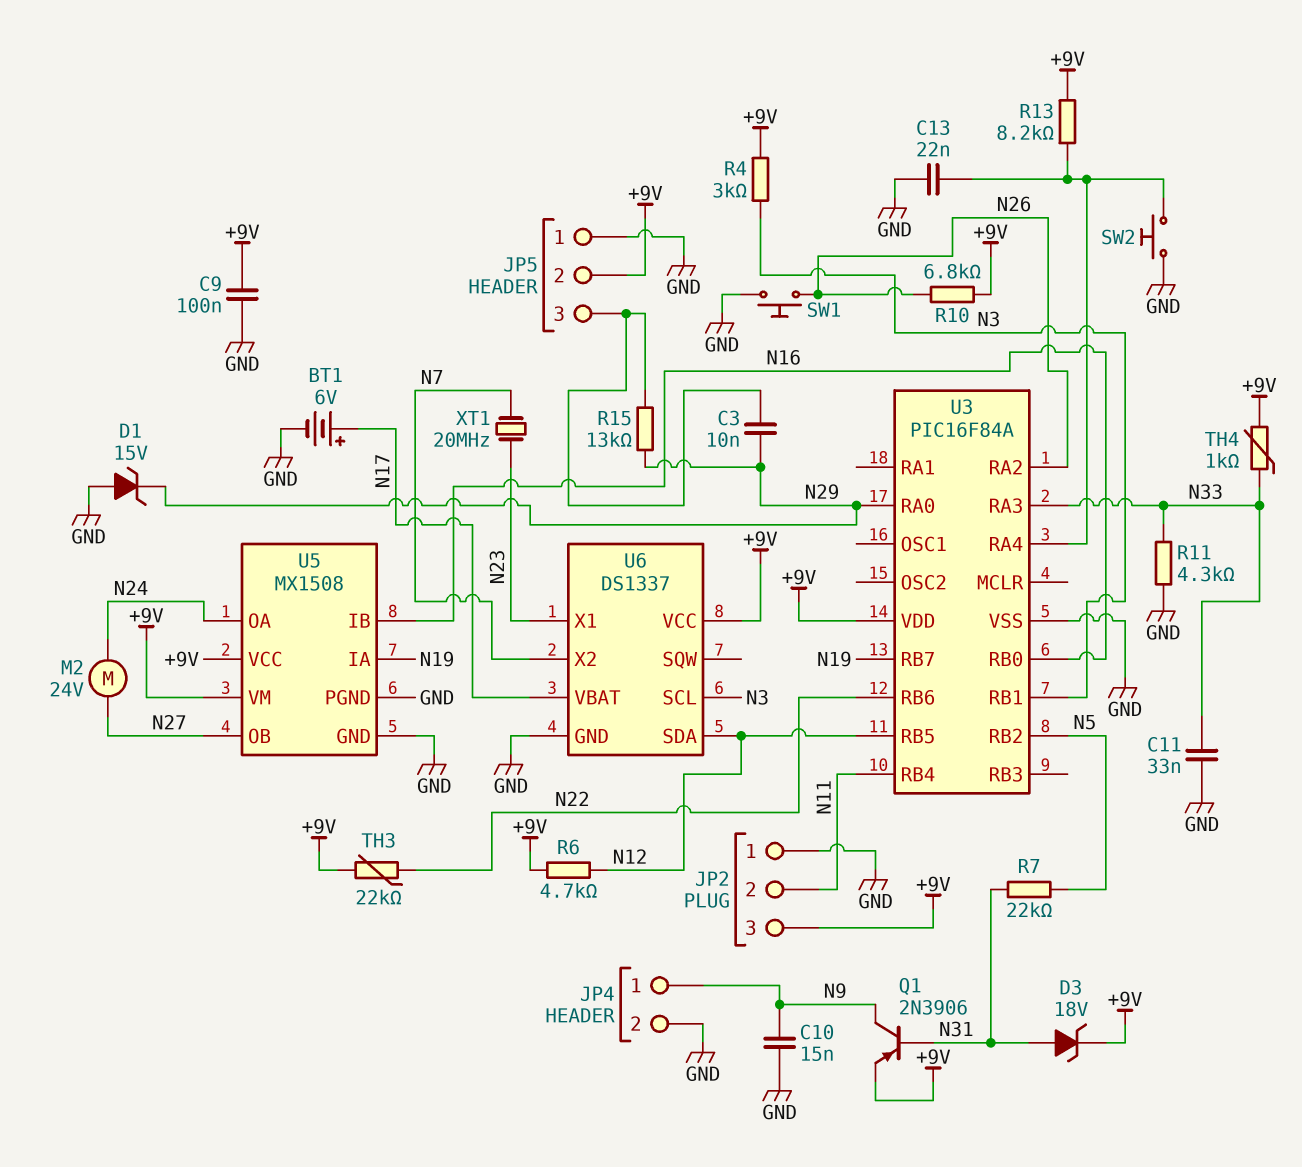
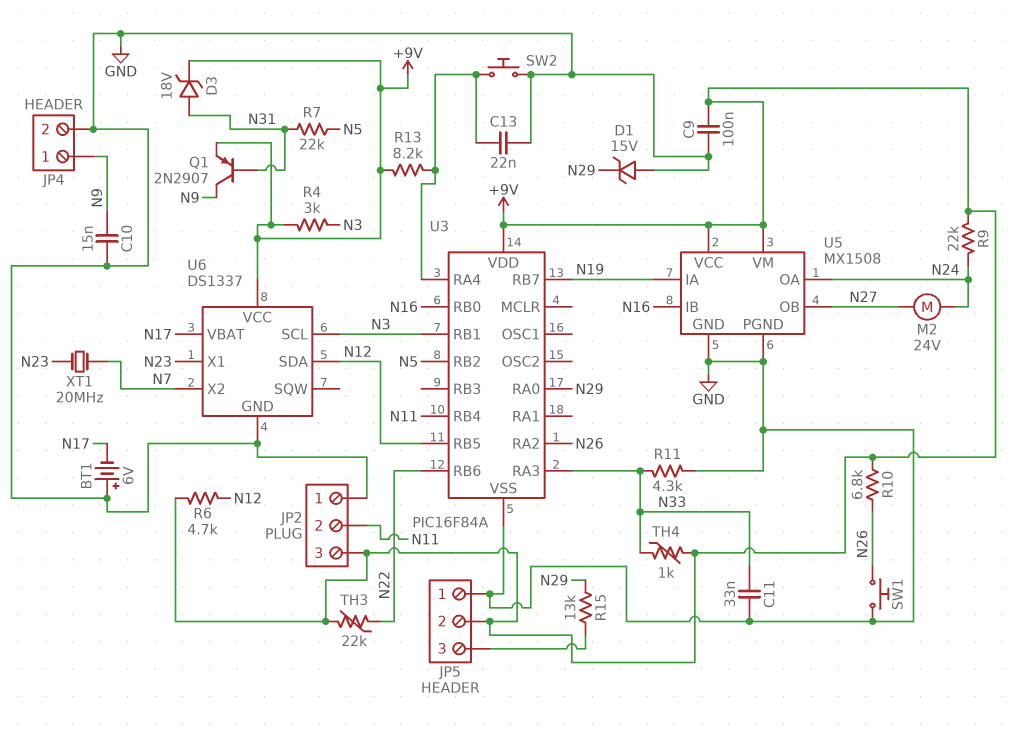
BT1: 6V (plus N17, minus GND) -> 6V (plus GND, minus N17)
C3: 10nF (JP5/3, N29) -> none
Q1: PNP 2N3906 (B N31, C N9, E +9V) -> PNP 2N2907 (B N31, C N9, E +9V)
R9: none -> 22k (+9V, N24)

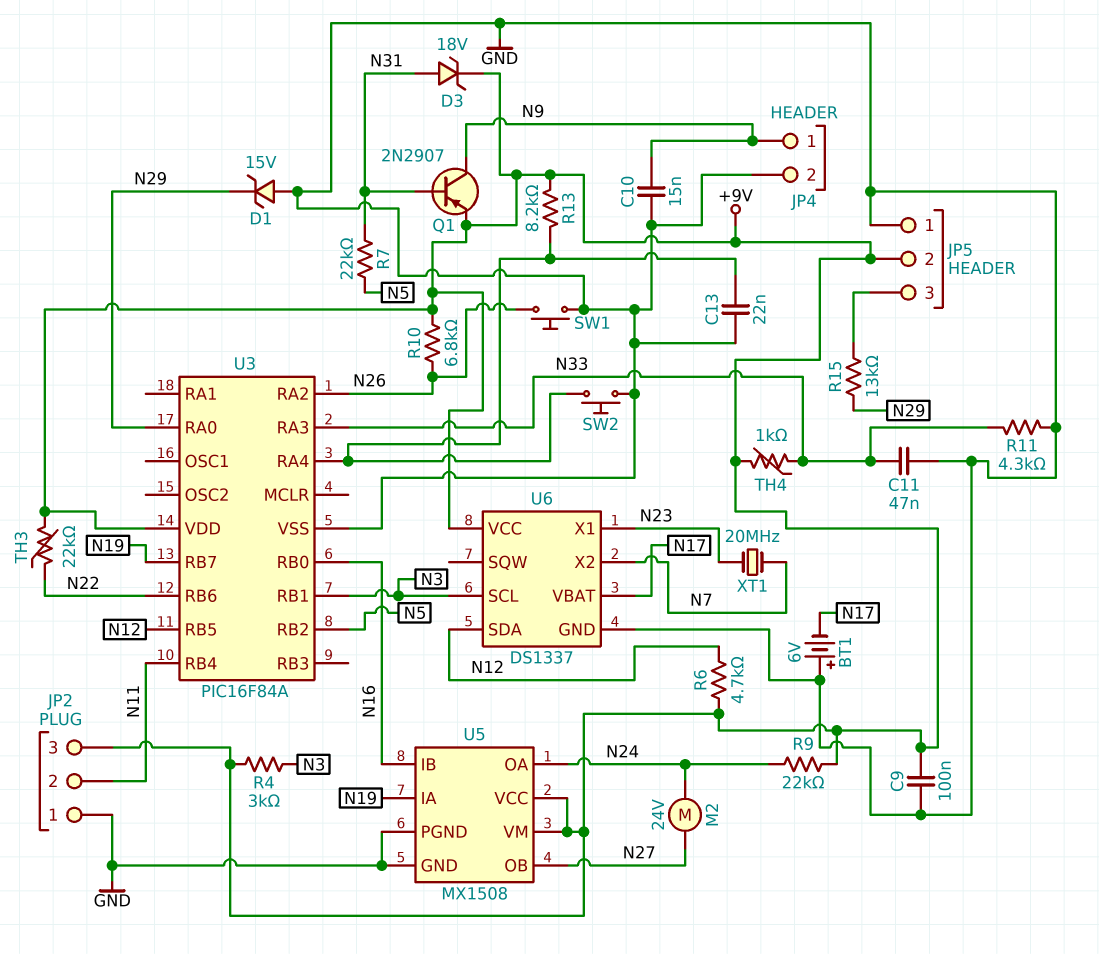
C11: 33nF (GND, N33) -> 47nF (GND, N33)

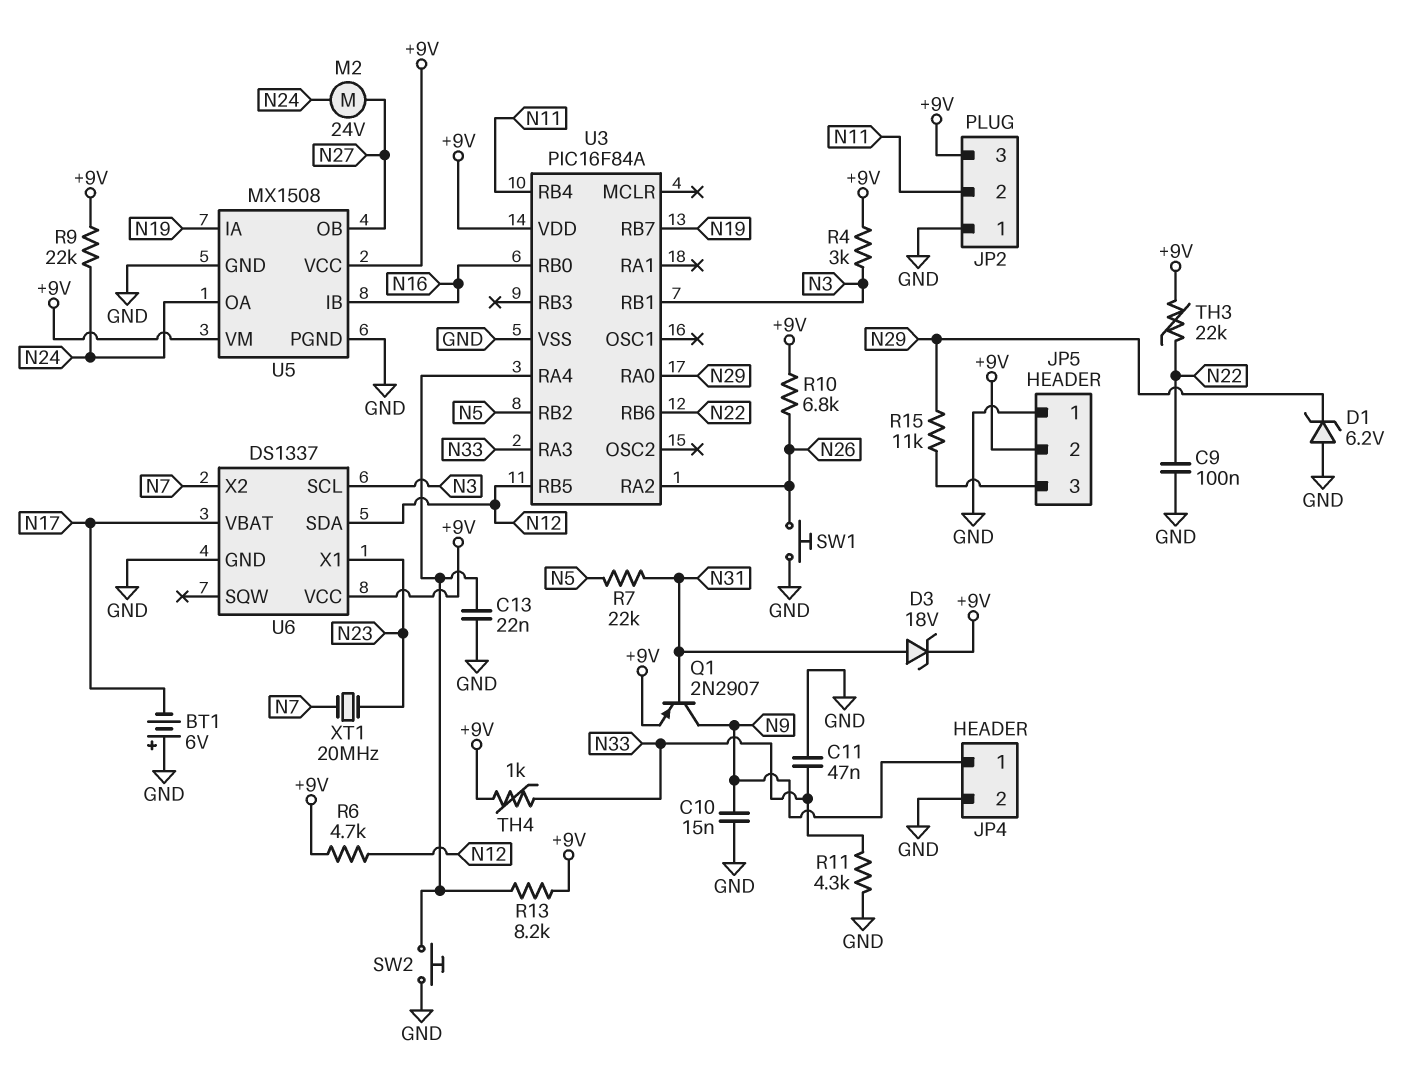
C9: 100nF (+9V, GND) -> 100nF (GND, N22)
D1: zener 15V (A GND, K N29) -> zener 6.2V (A GND, K N29)
R15: 13k (JP5/3, N29) -> 11k (JP5/3, N29)

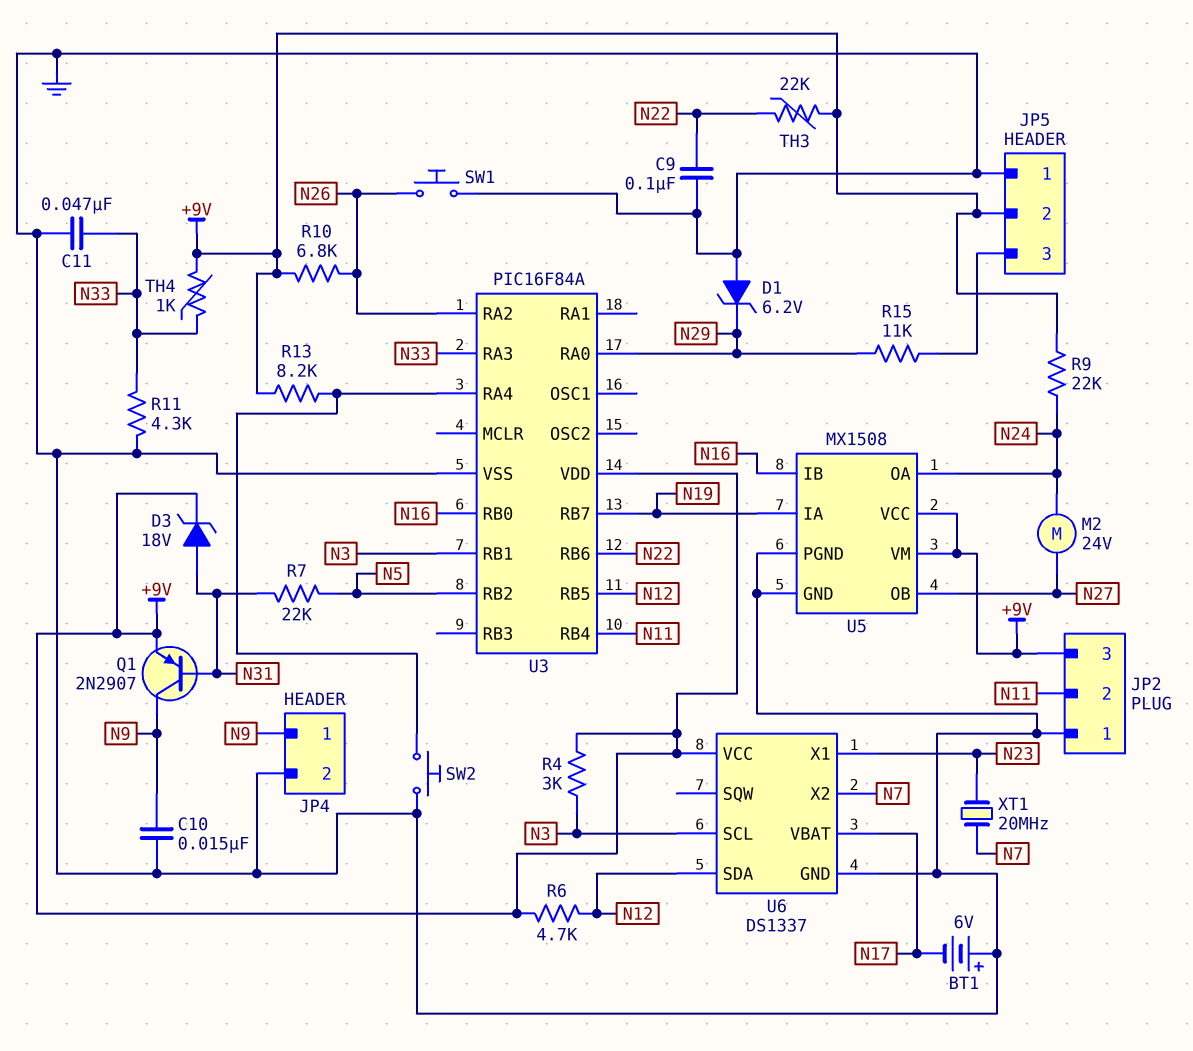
C13: 22nF (GND, U3/RA4) -> none

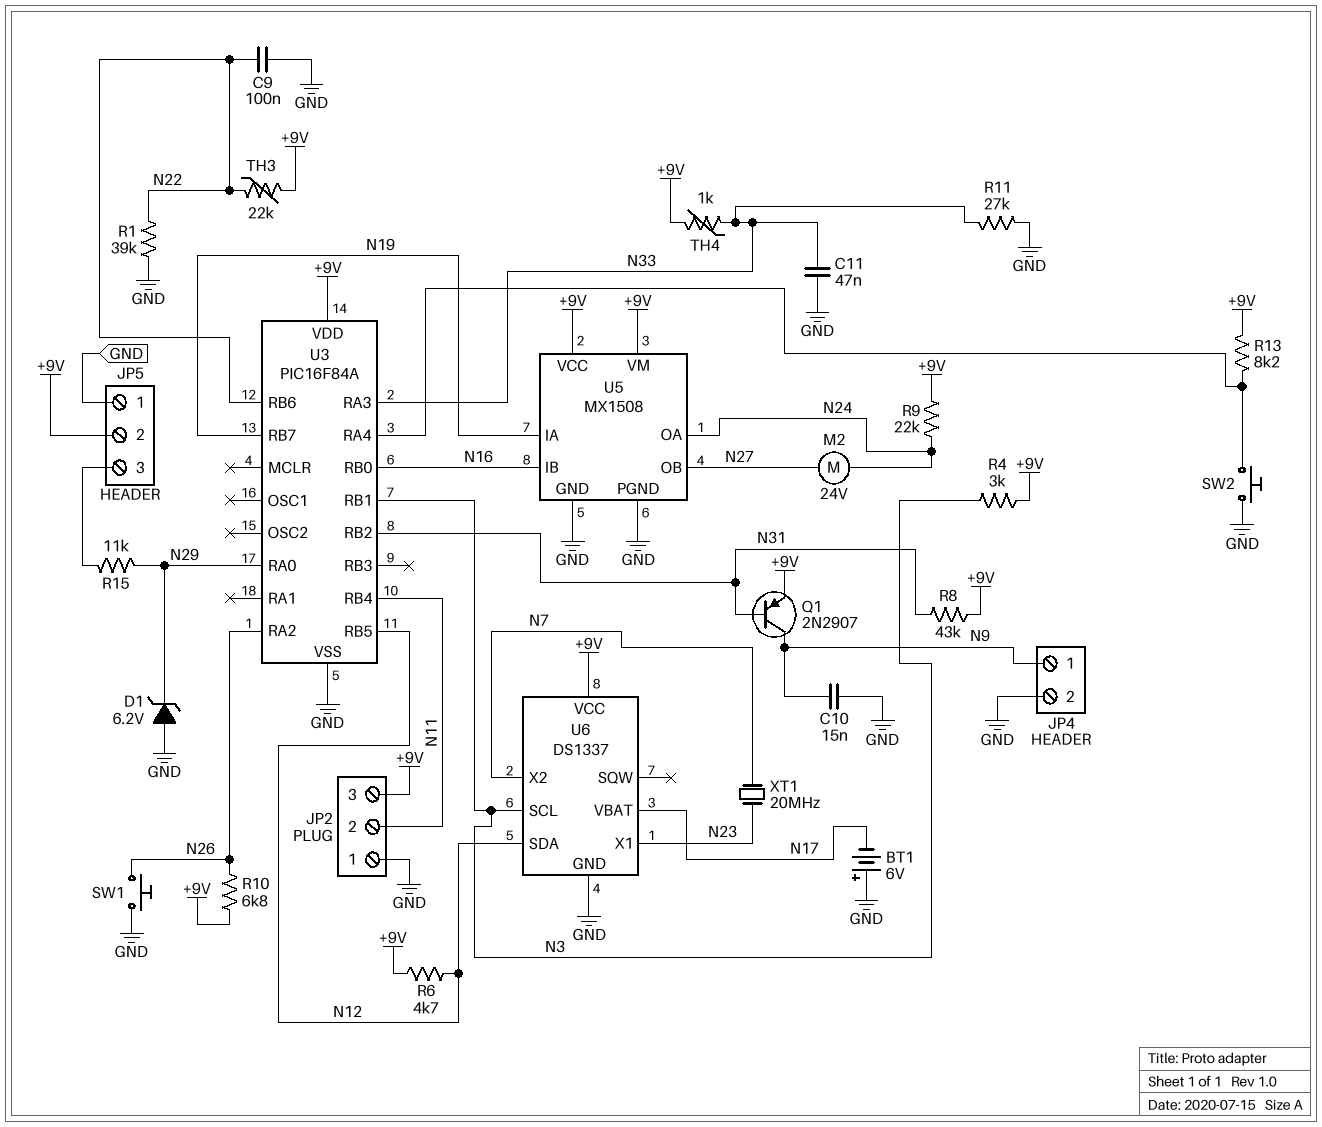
D3: zener 18V (A N31, K +9V) -> none
R1: none -> 39k (GND, N22)
R7: 22k (N5, N31) -> none
R8: none -> 43k (+9V, N31)
R11: 4.3k (GND, N33) -> 27k (GND, N33)
U3 pin RB2: N5 -> N31

